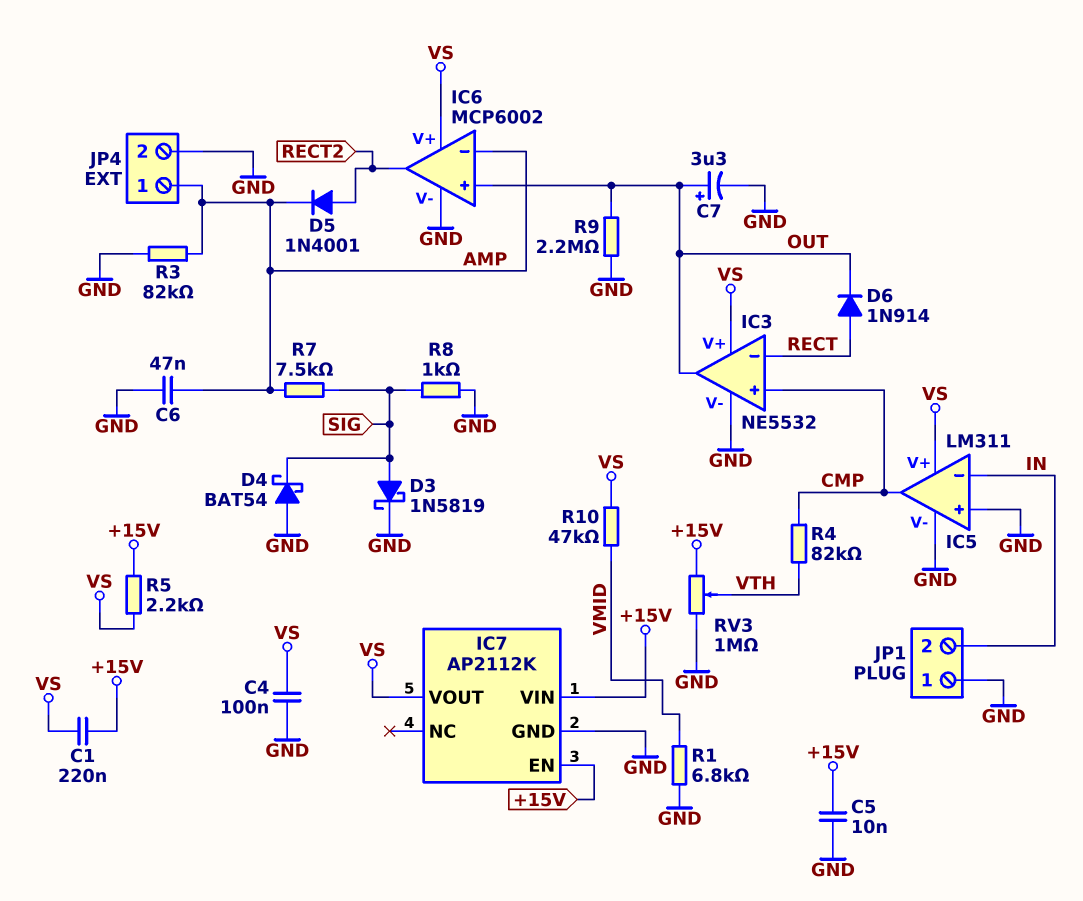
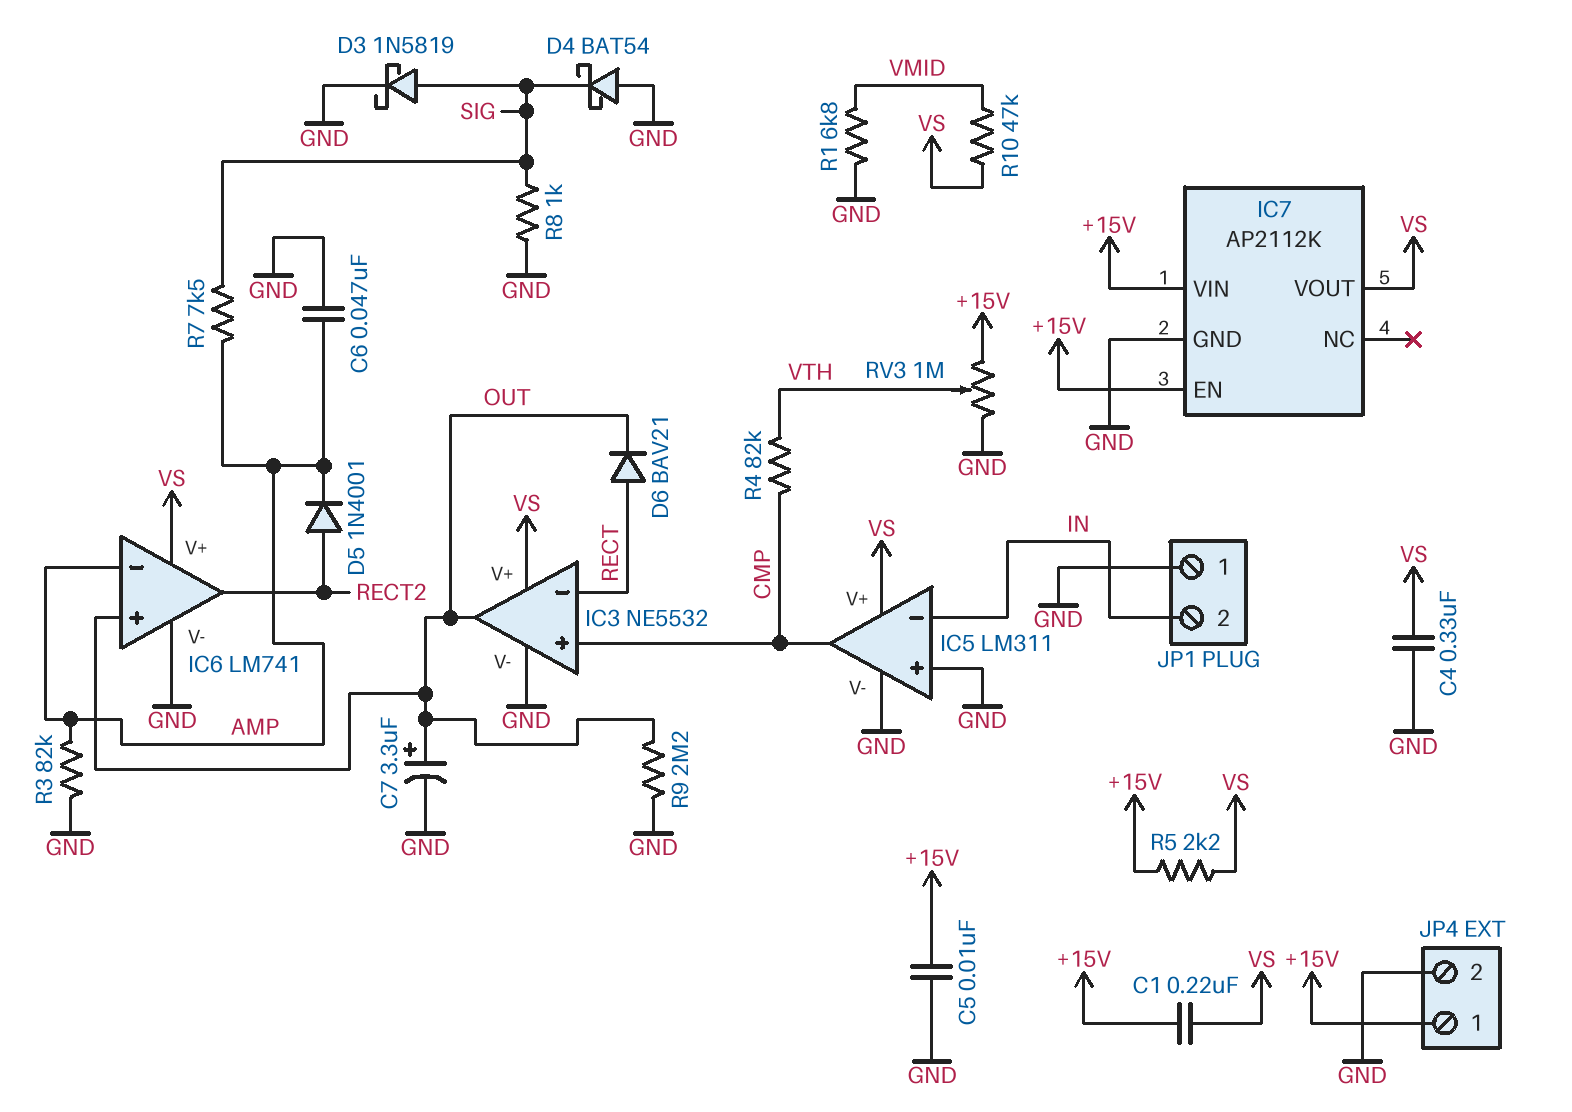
C4: 100nF (GND, VS) -> 330nF (GND, VS)
D6: diode 1N914 (A RECT, K OUT) -> diode BAV21 (A RECT, K OUT)
IC6: MCP6002 -> LM741
JP4 pin 1: AMP -> +15V

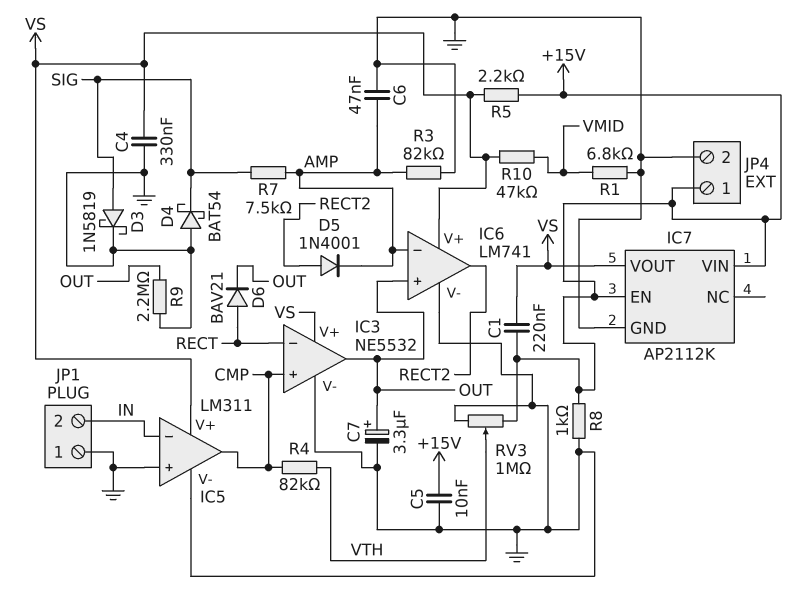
R8: 1k (GND, SIG) -> 1k (+15V, GND)

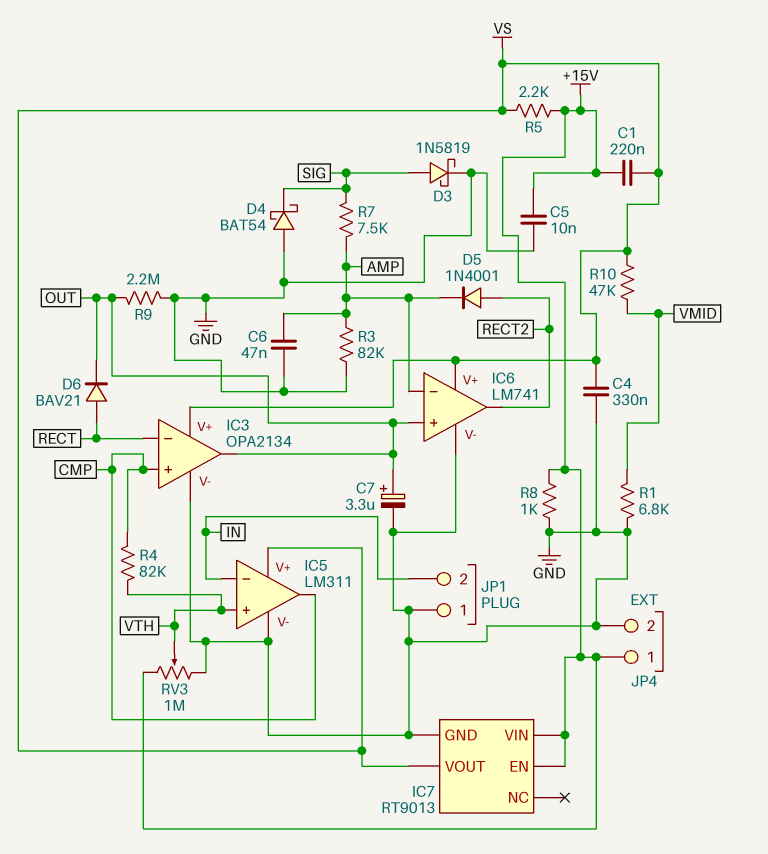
IC3: NE5532 -> OPA2134
IC5 pin in+: GND -> VTH
IC7: AP2112K -> RT9013

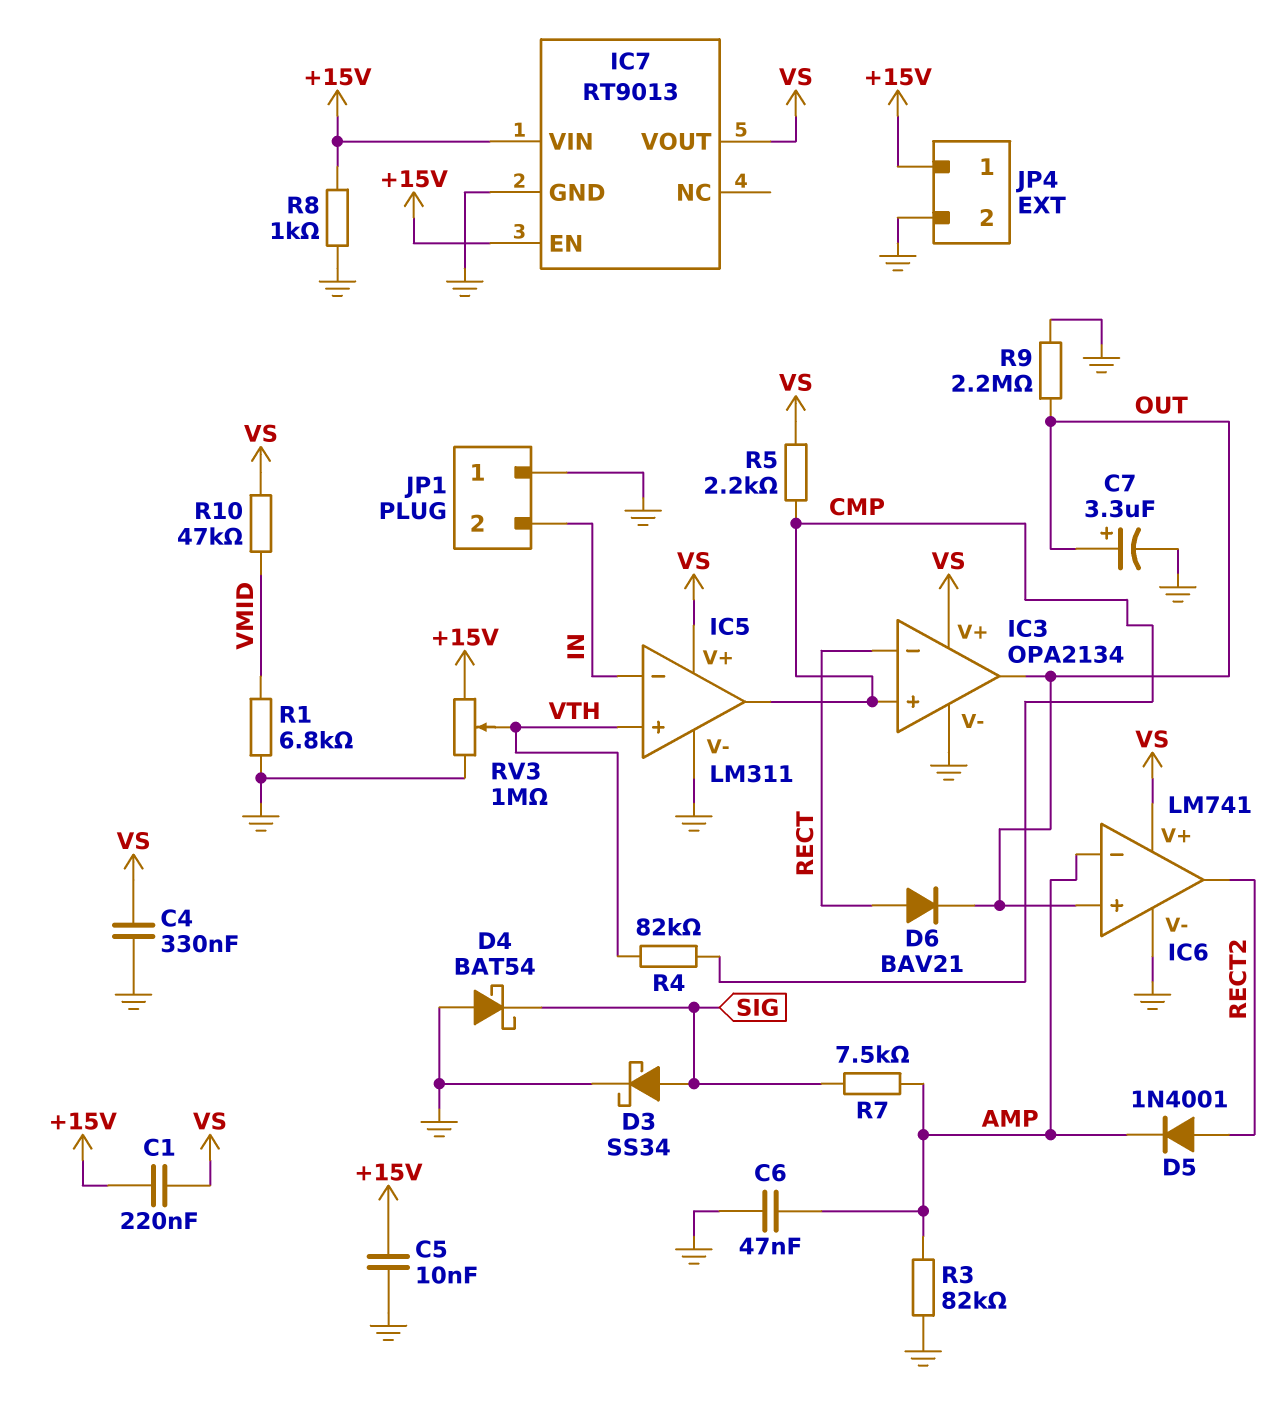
D3: schottky 1N5819 (A SIG, K GND) -> schottky SS34 (A SIG, K GND)
R5: 2.2k (+15V, VS) -> 2.2k (CMP, VS)

